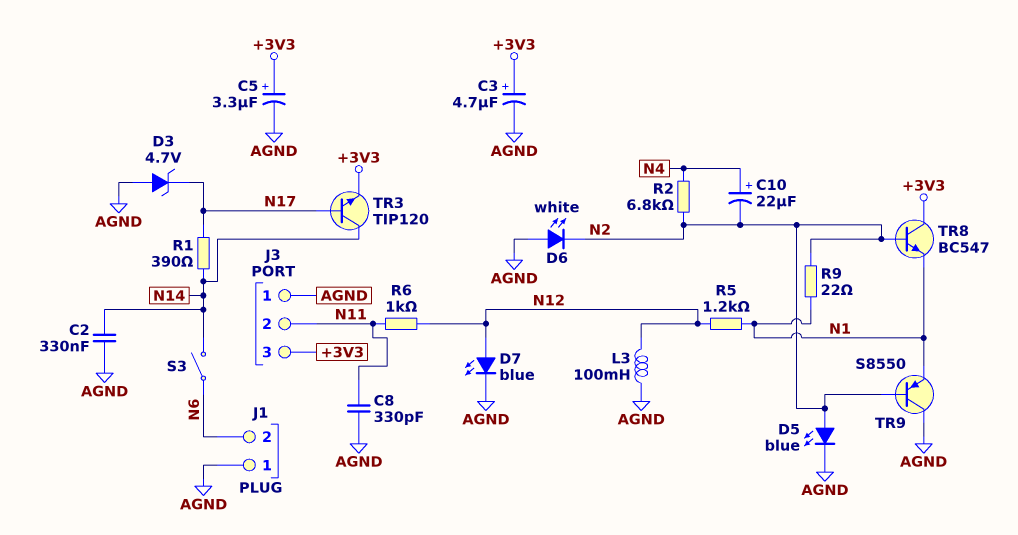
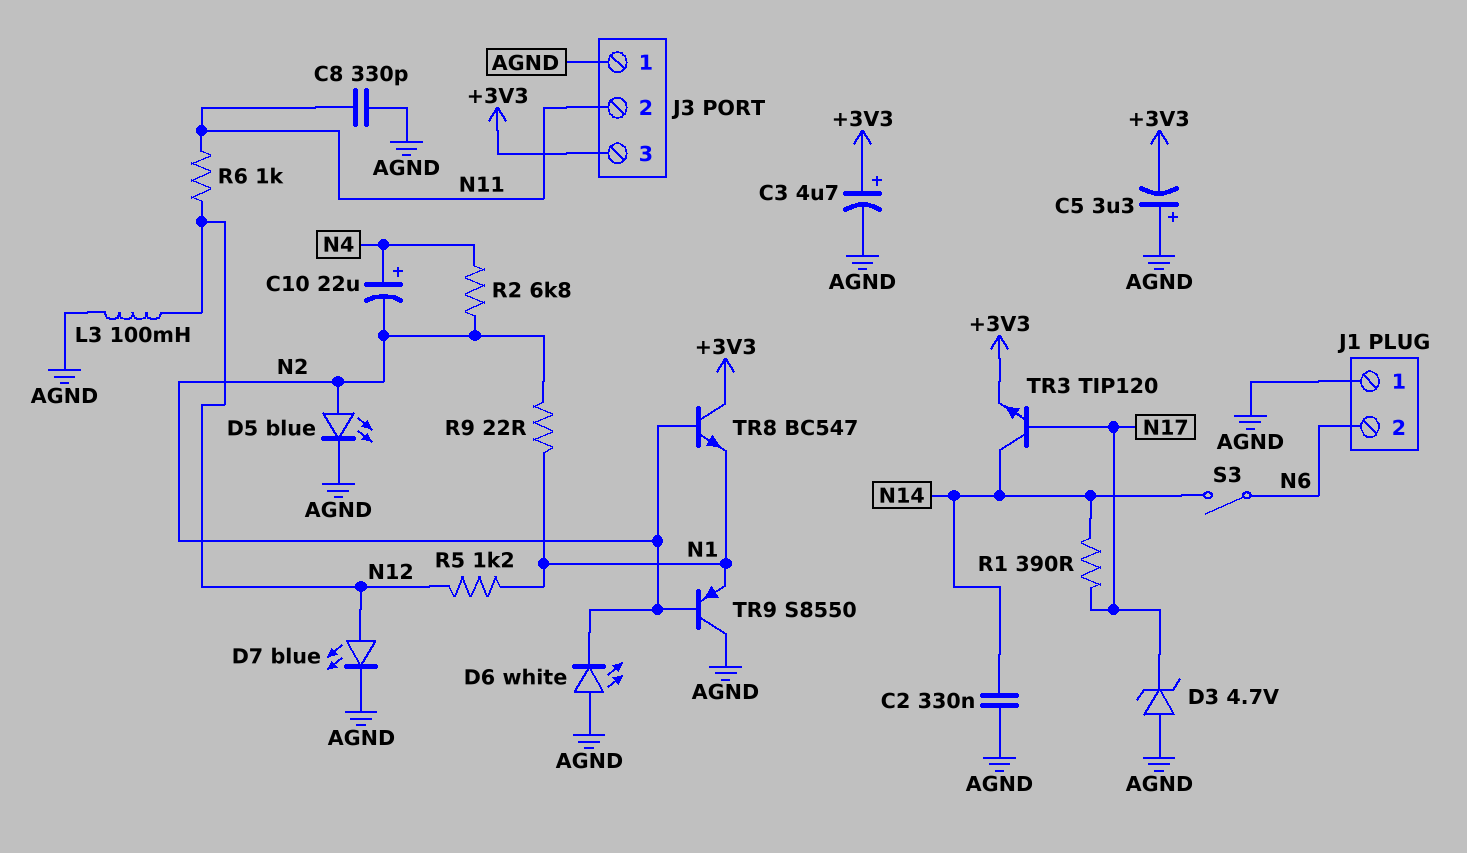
C5: 3.3uF (plus +3V3, minus AGND) -> 3.3uF (plus AGND, minus +3V3)

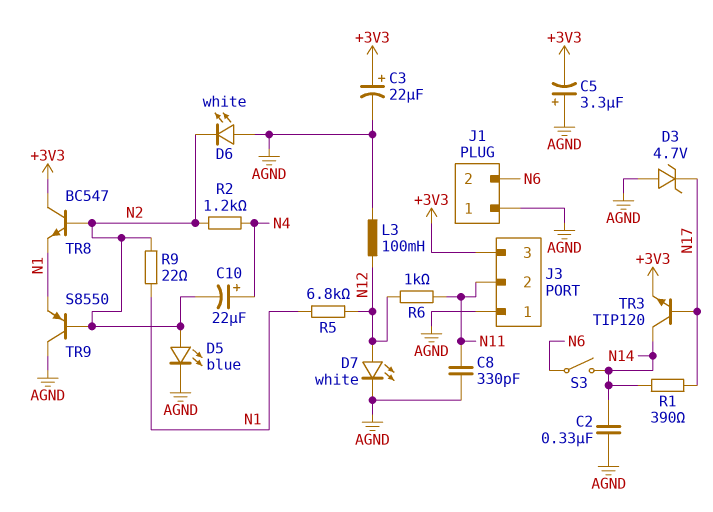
C3: 4.7uF (plus +3V3, minus AGND) -> 22uF (plus +3V3, minus AGND)
D7: LED blue (A N12, K AGND) -> LED white (A N12, K AGND)
R2: 6.8k (N2, N4) -> 1.2k (N2, N4)
R5: 1.2k (N1, N12) -> 6.8k (N1, N12)

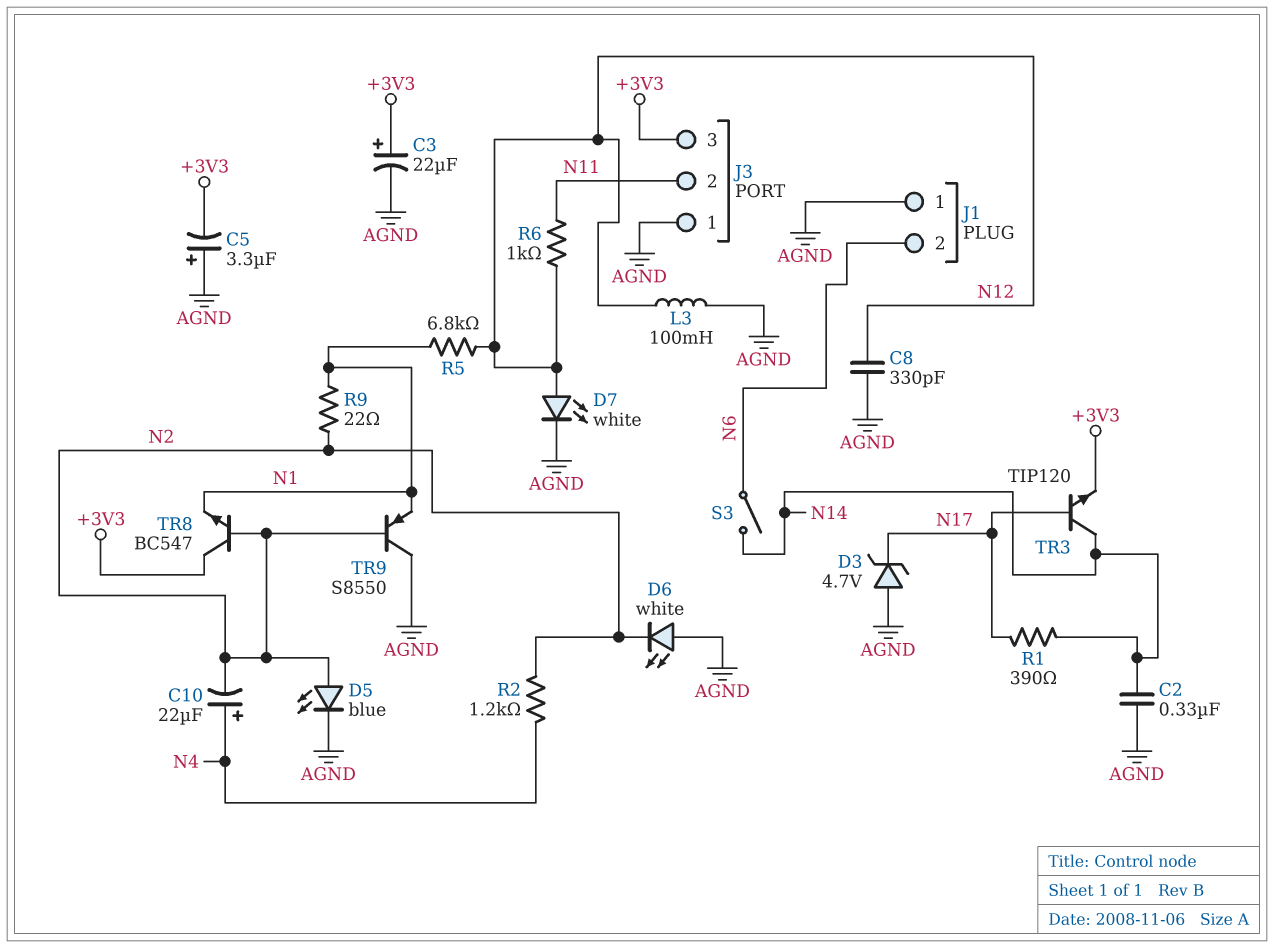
C8: 330pF (AGND, N11) -> 330pF (AGND, N12)

